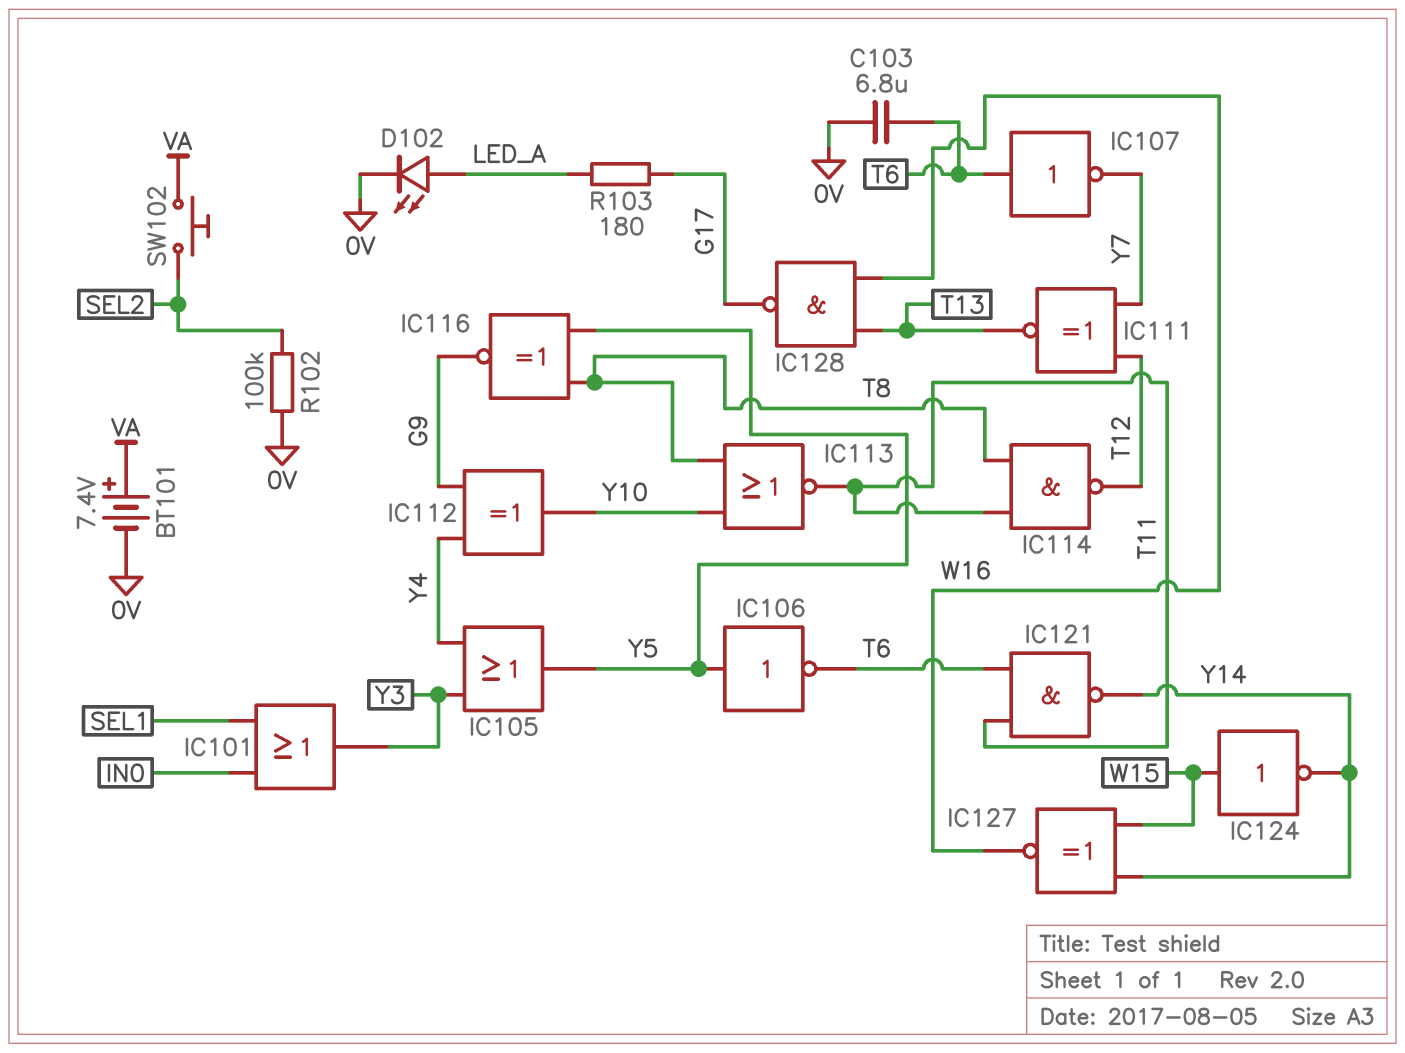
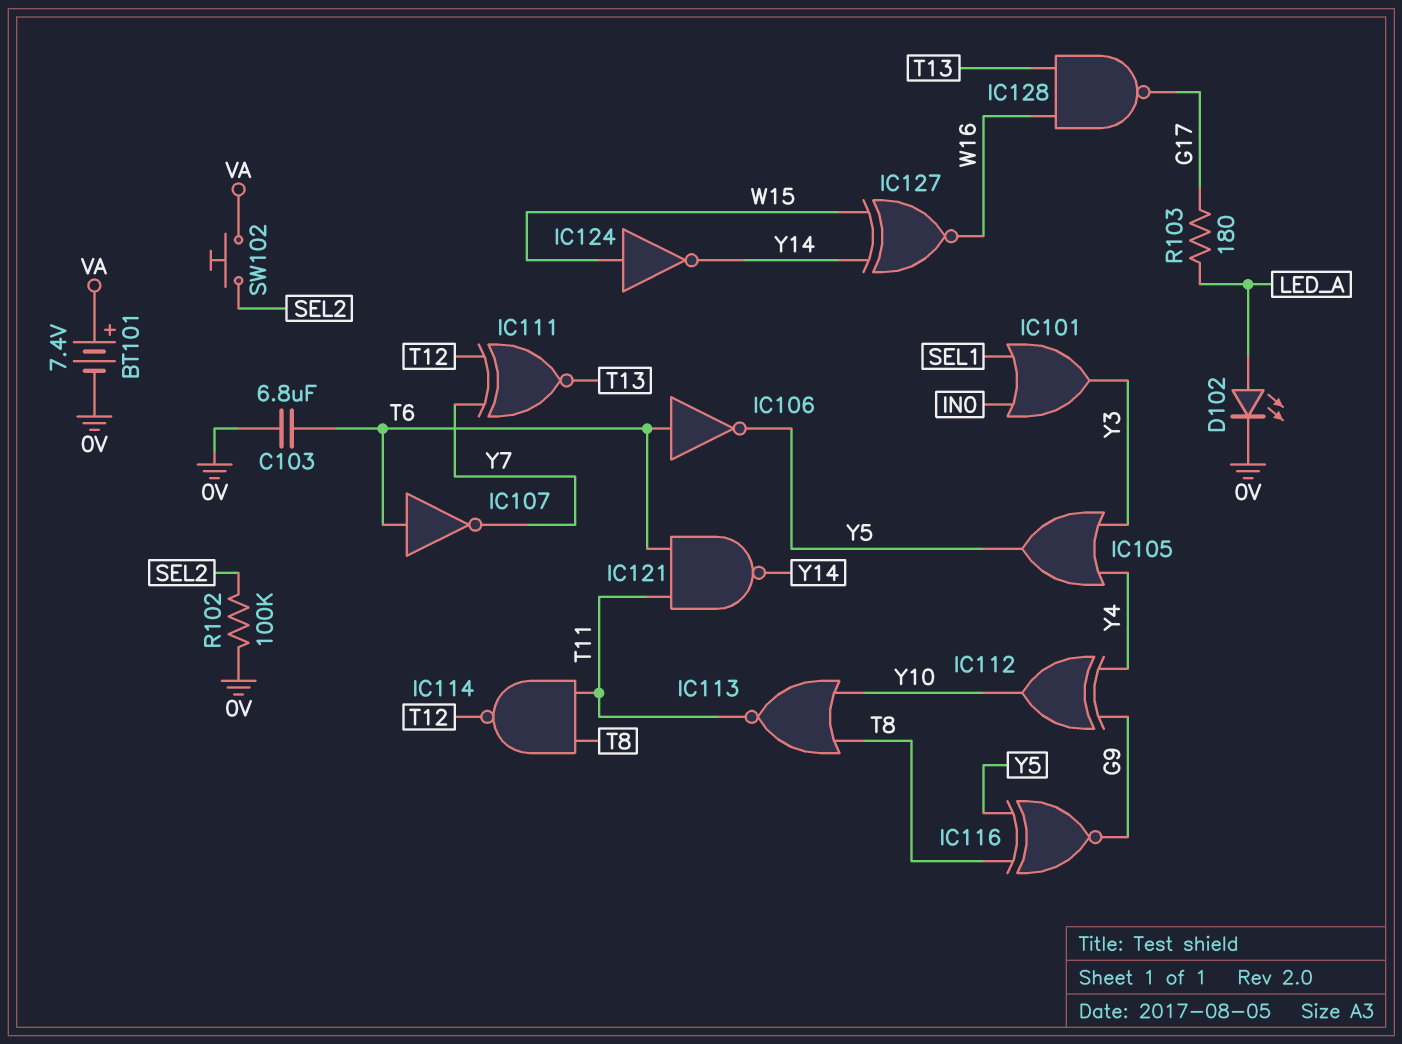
IC106: NOT (in Y5, out T6) -> NOT (in T6, out Y5)

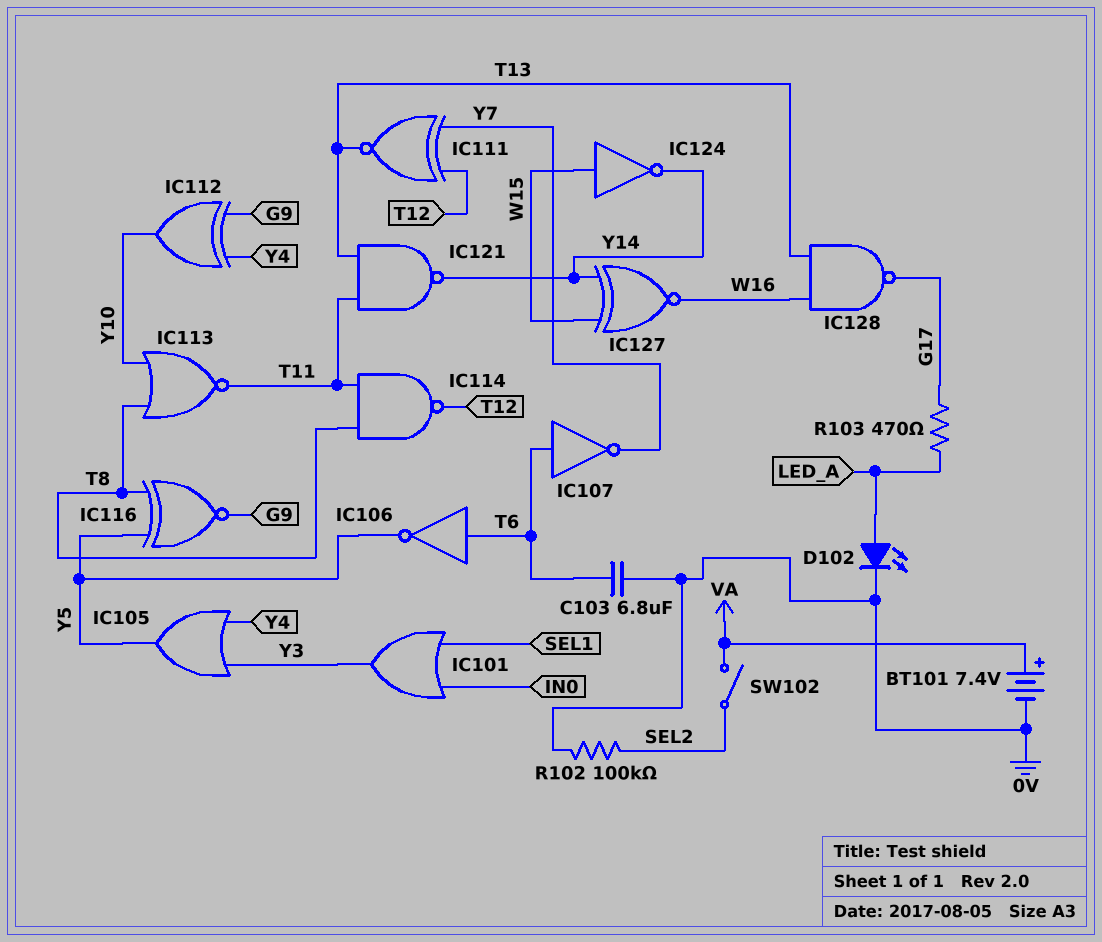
IC121: NAND (in T6, in T11, out Y14) -> NAND (in T11, in T13, out Y14)
R103: 180 (G17, LED_A) -> 470 (G17, LED_A)
SW102: button (SEL2, VA) -> switch (SEL2, VA)

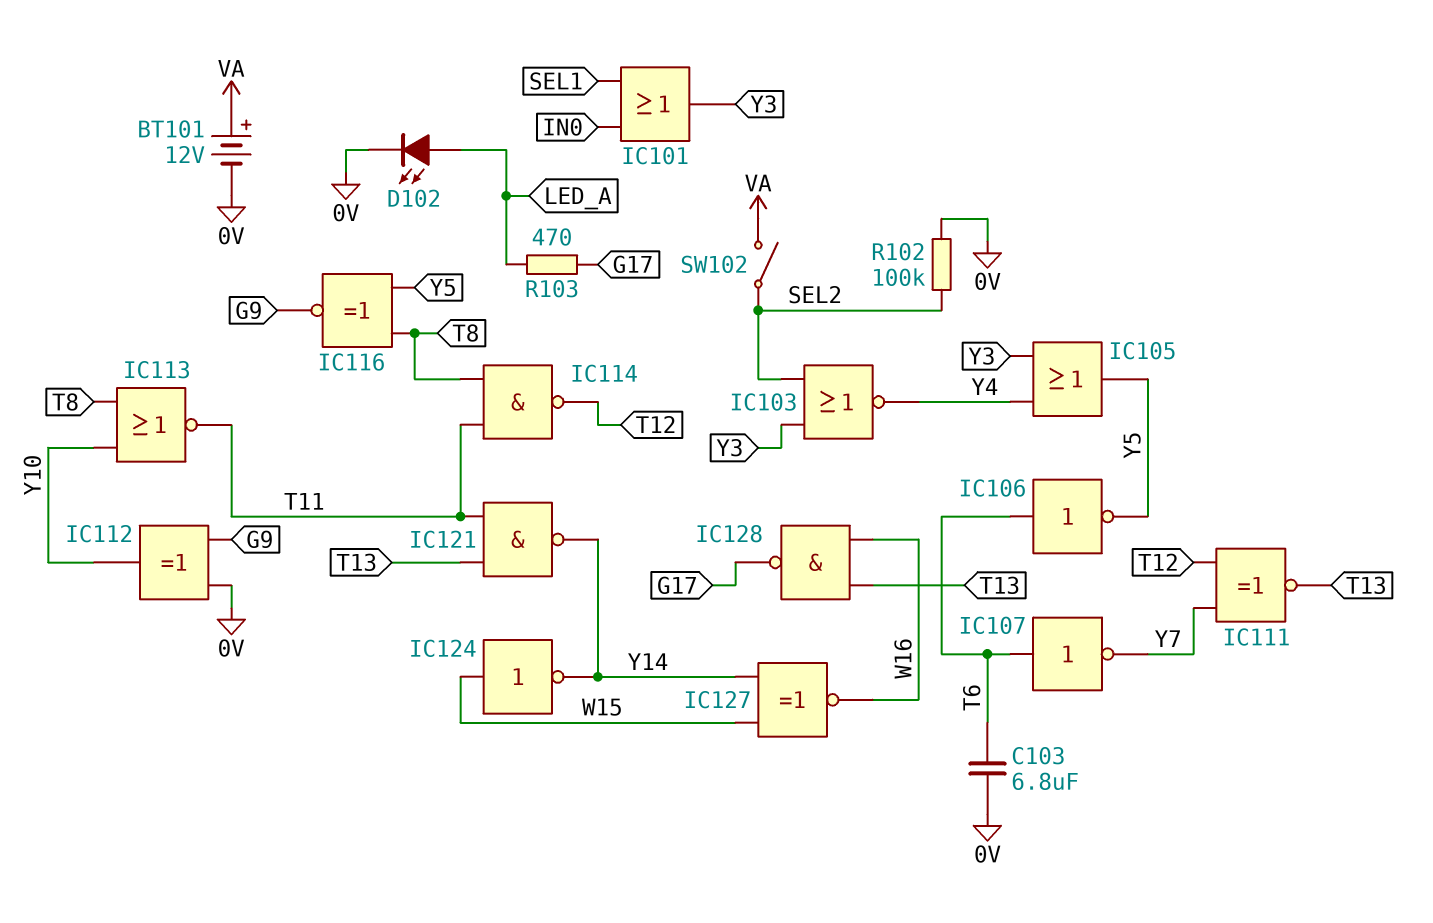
BT101: 7.4V (plus VA, minus 0V) -> 12V (plus VA, minus 0V)
IC103: none -> NOR (in SEL2, in Y3, out Y4)
IC112: XOR (in G9, in Y4, out Y10) -> XOR (in 0V, in G9, out Y10)

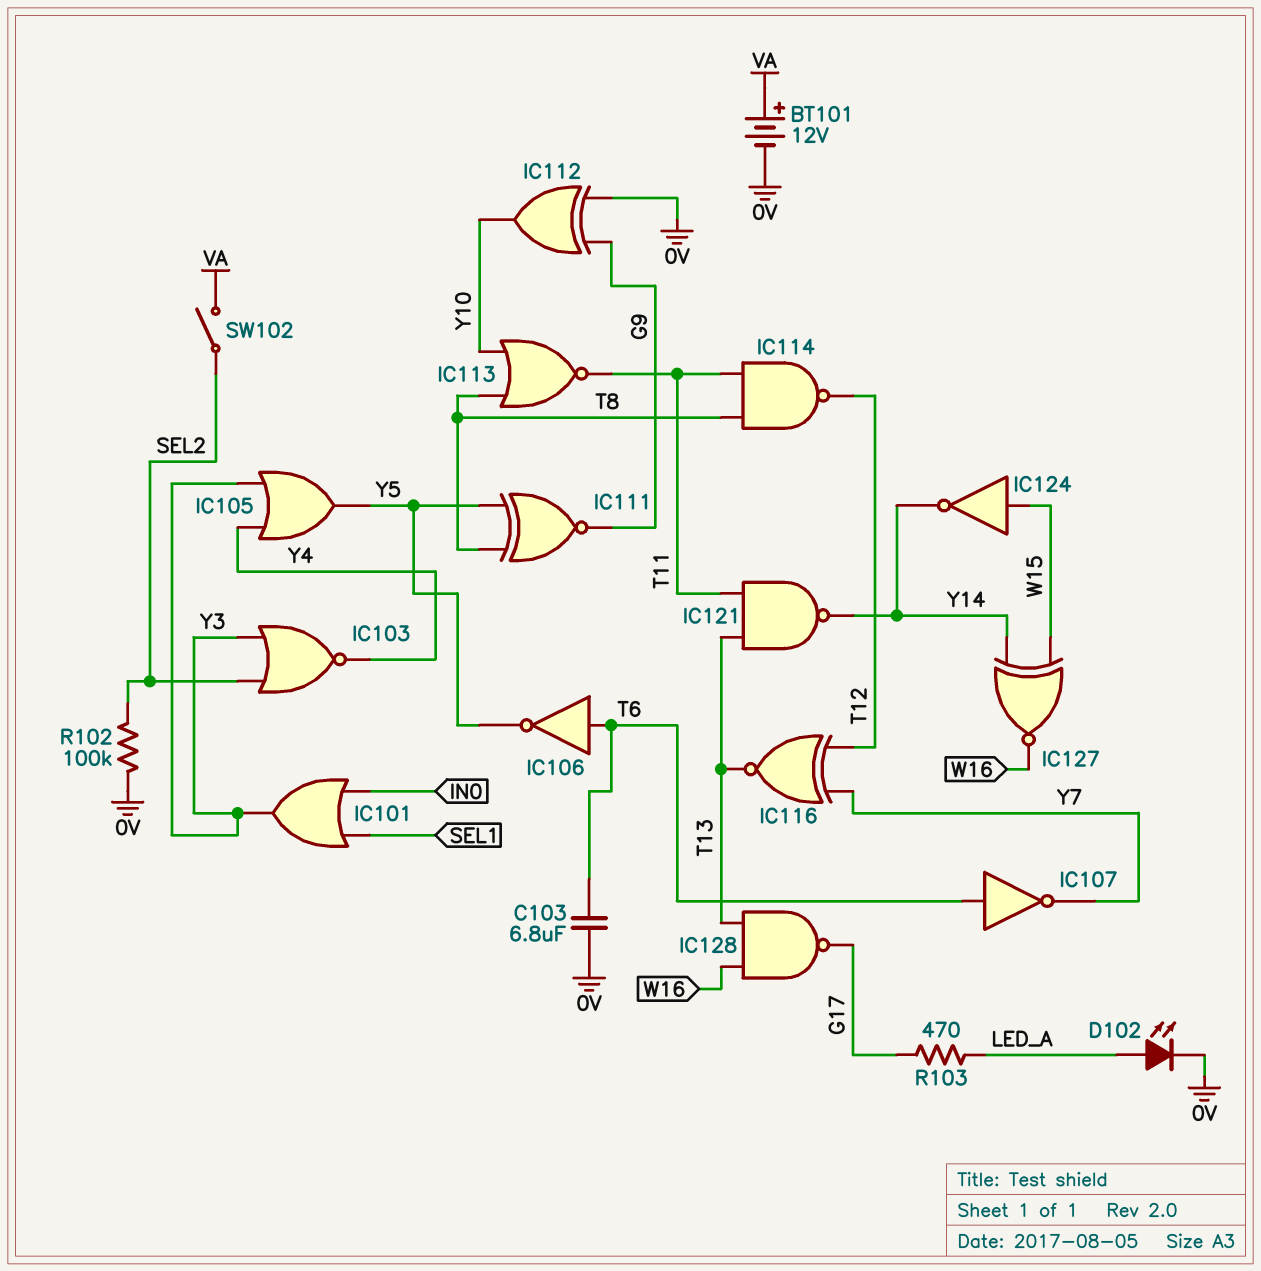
IC111: XNOR (in T12, in Y7, out T13) -> XNOR (in T8, in Y5, out G9)
IC116: XNOR (in T8, in Y5, out G9) -> XNOR (in T12, in Y7, out T13)

